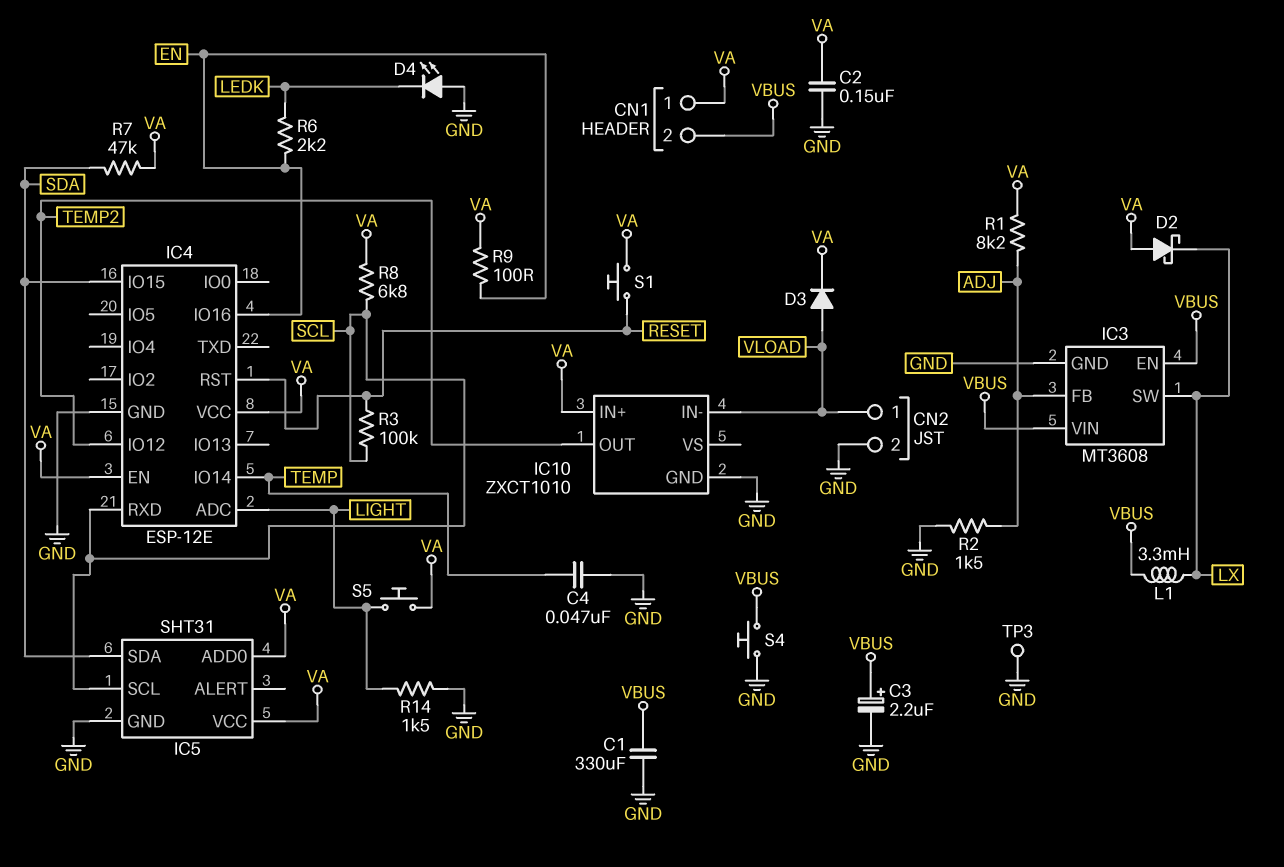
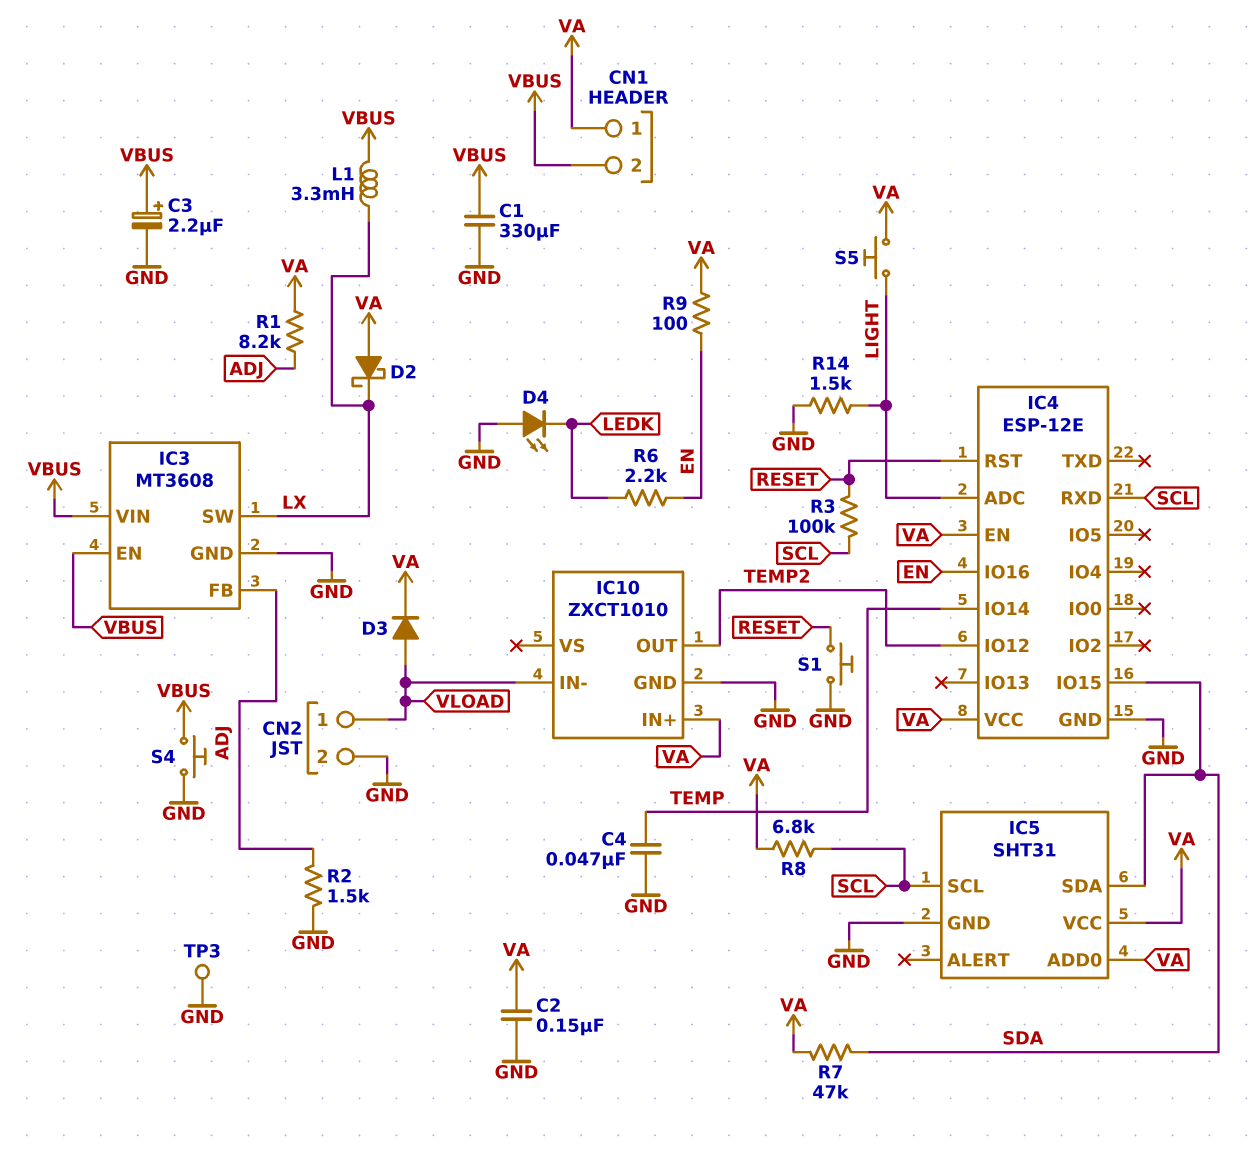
S1: button (RESET, VA) -> button (GND, RESET)

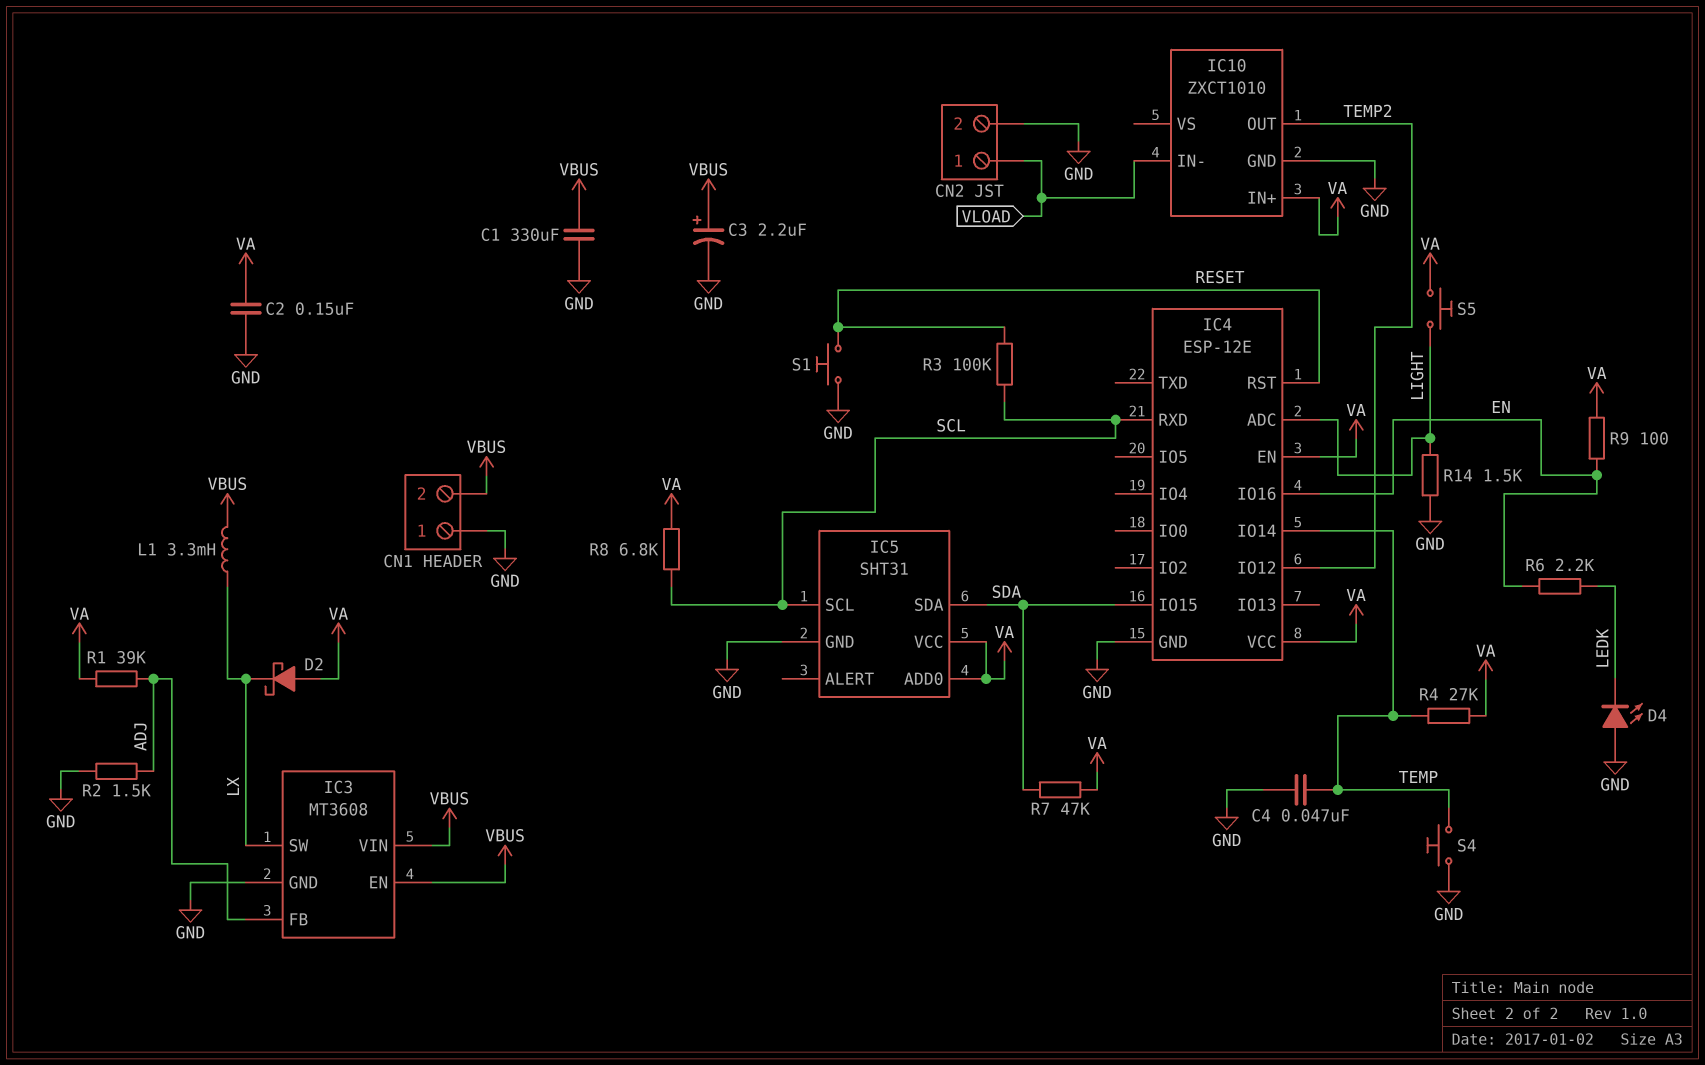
CN1 pin 1: VA -> GND
D3: diode (A VLOAD, K VA) -> none
R1: 8.2k (ADJ, VA) -> 39k (ADJ, VA)
R4: none -> 27k (TEMP, VA)
S4: button (GND, VBUS) -> button (GND, TEMP)
TP3: test point (GND) -> none

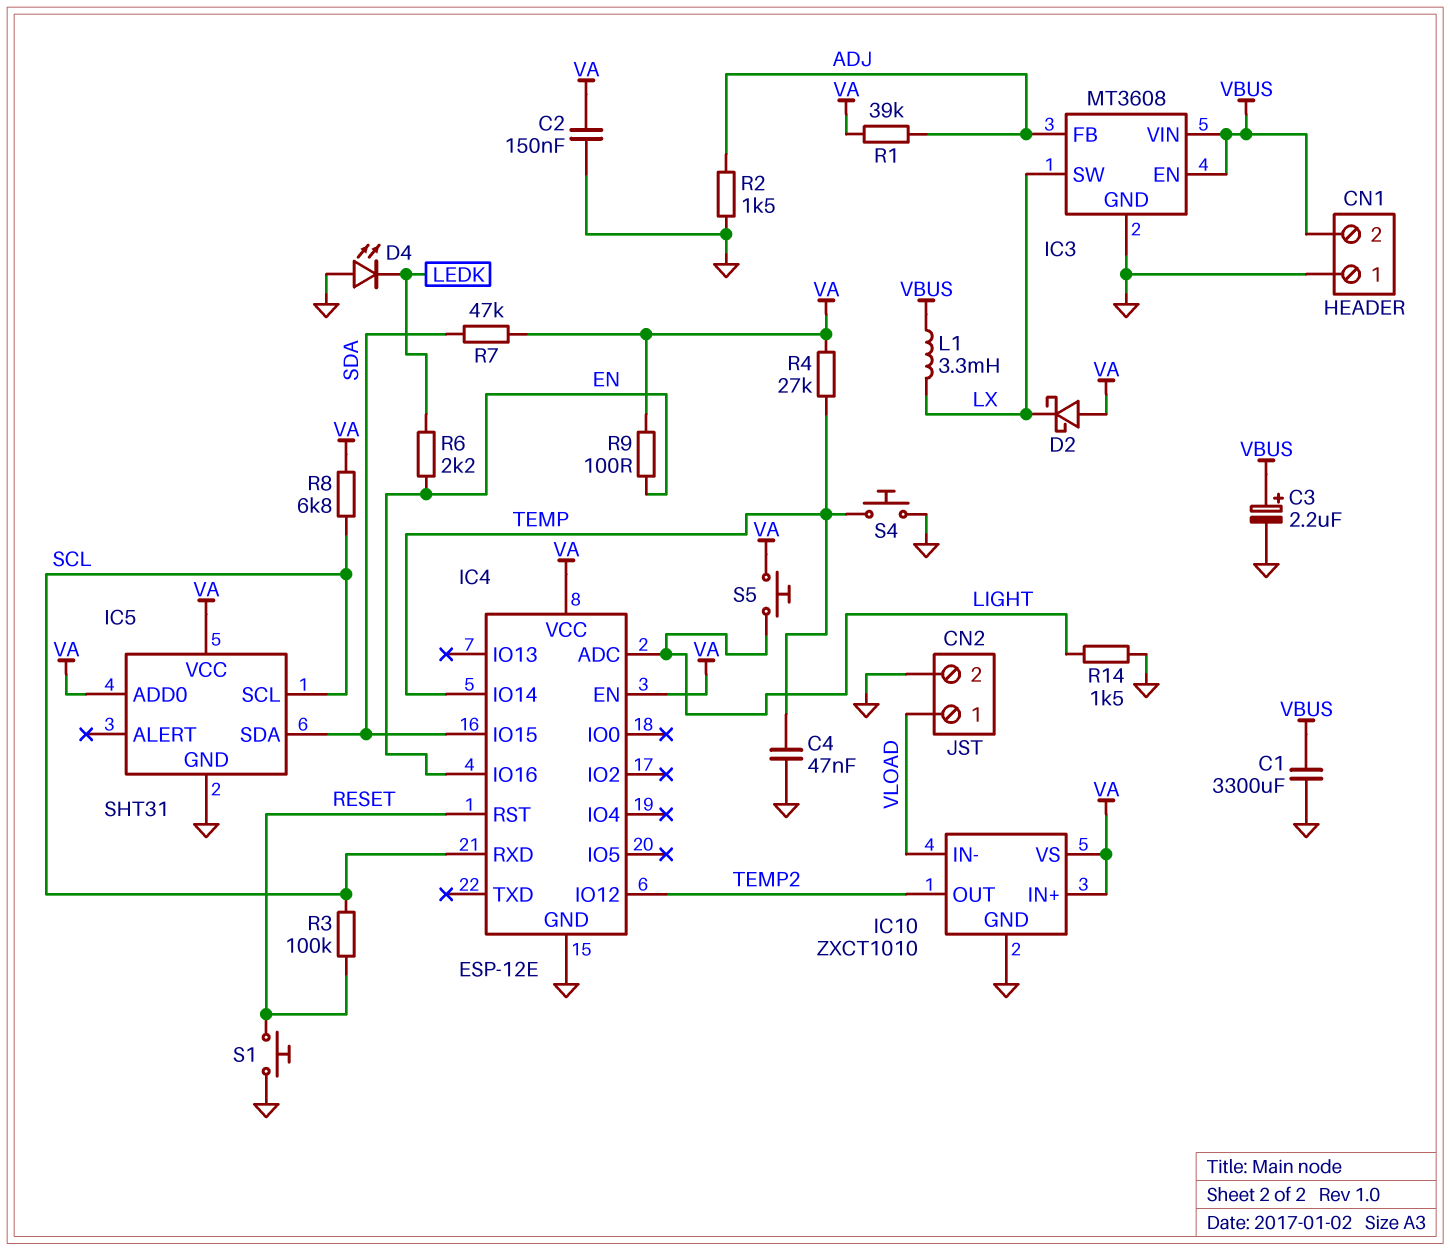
C1: 330uF (GND, VBUS) -> 3300uF (GND, VBUS)
IC10 pin VS: none -> VA

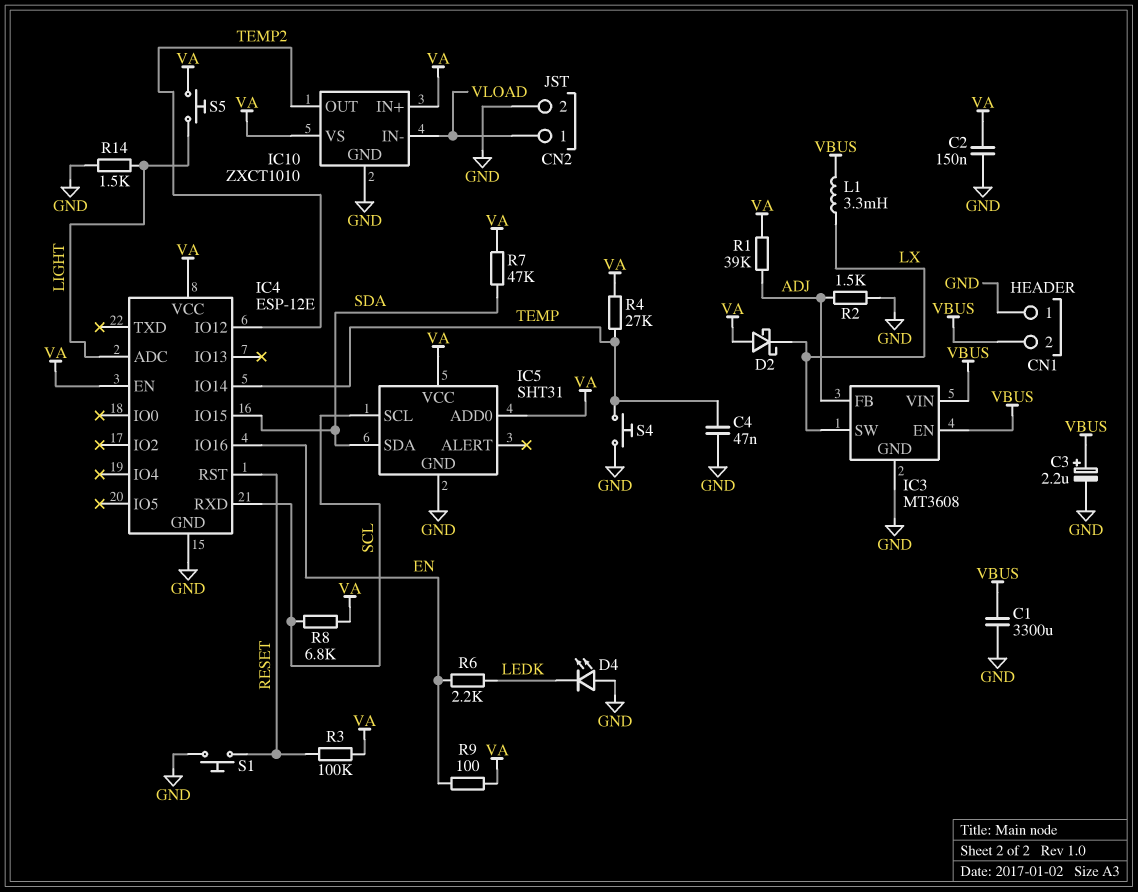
R3: 100k (RESET, SCL) -> 100k (RESET, VA)

